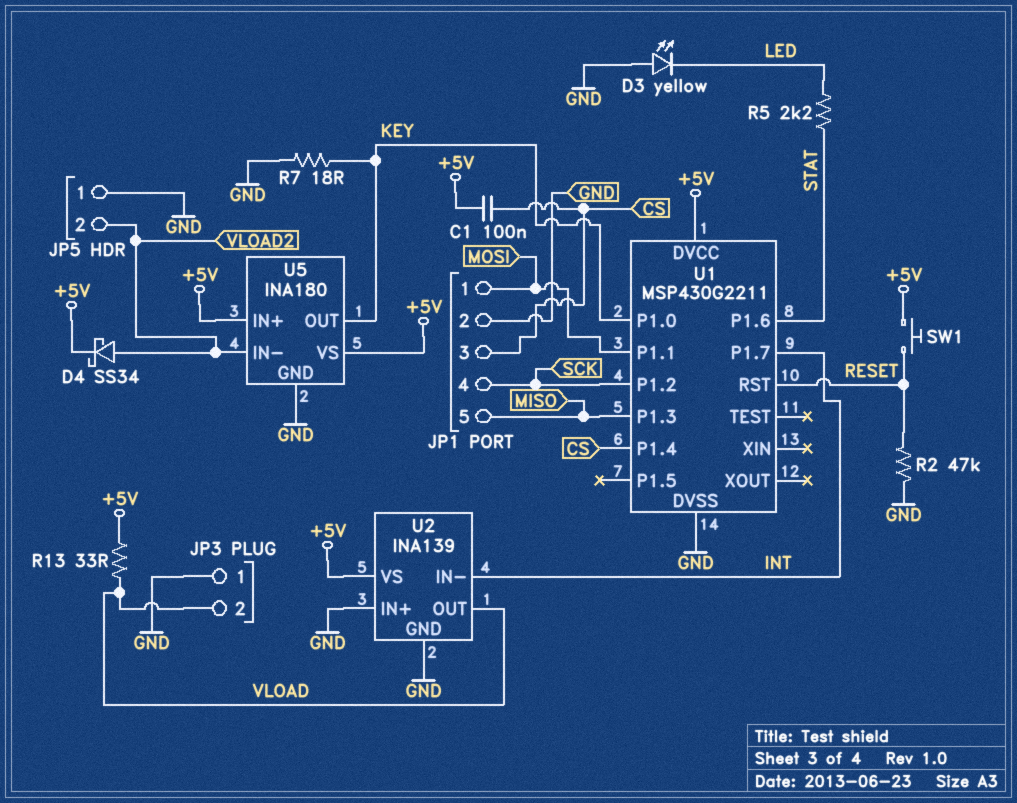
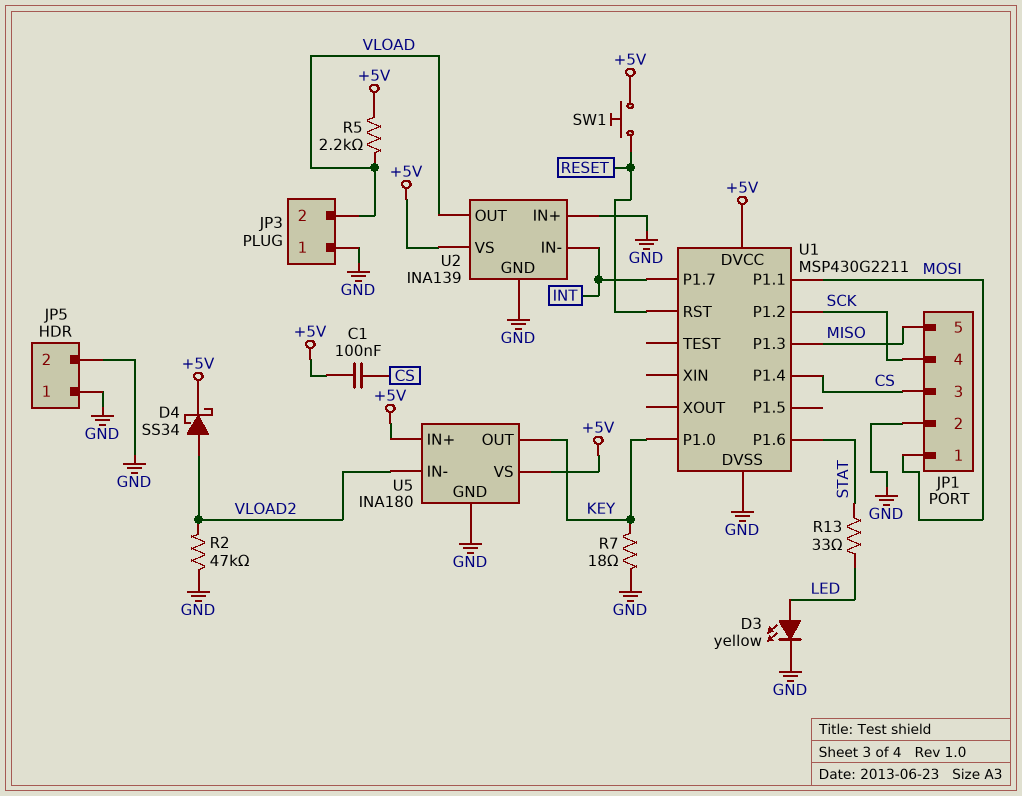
D3: LED yellow (A GND, K LED) -> LED yellow (A LED, K GND)
JP5 pin 2: VLOAD2 -> GND
R2: 47k (GND, RESET) -> 47k (GND, VLOAD2)
R5: 2.2k (LED, STAT) -> 2.2k (+5V, VLOAD)
R13: 33 (+5V, VLOAD) -> 33 (LED, STAT)

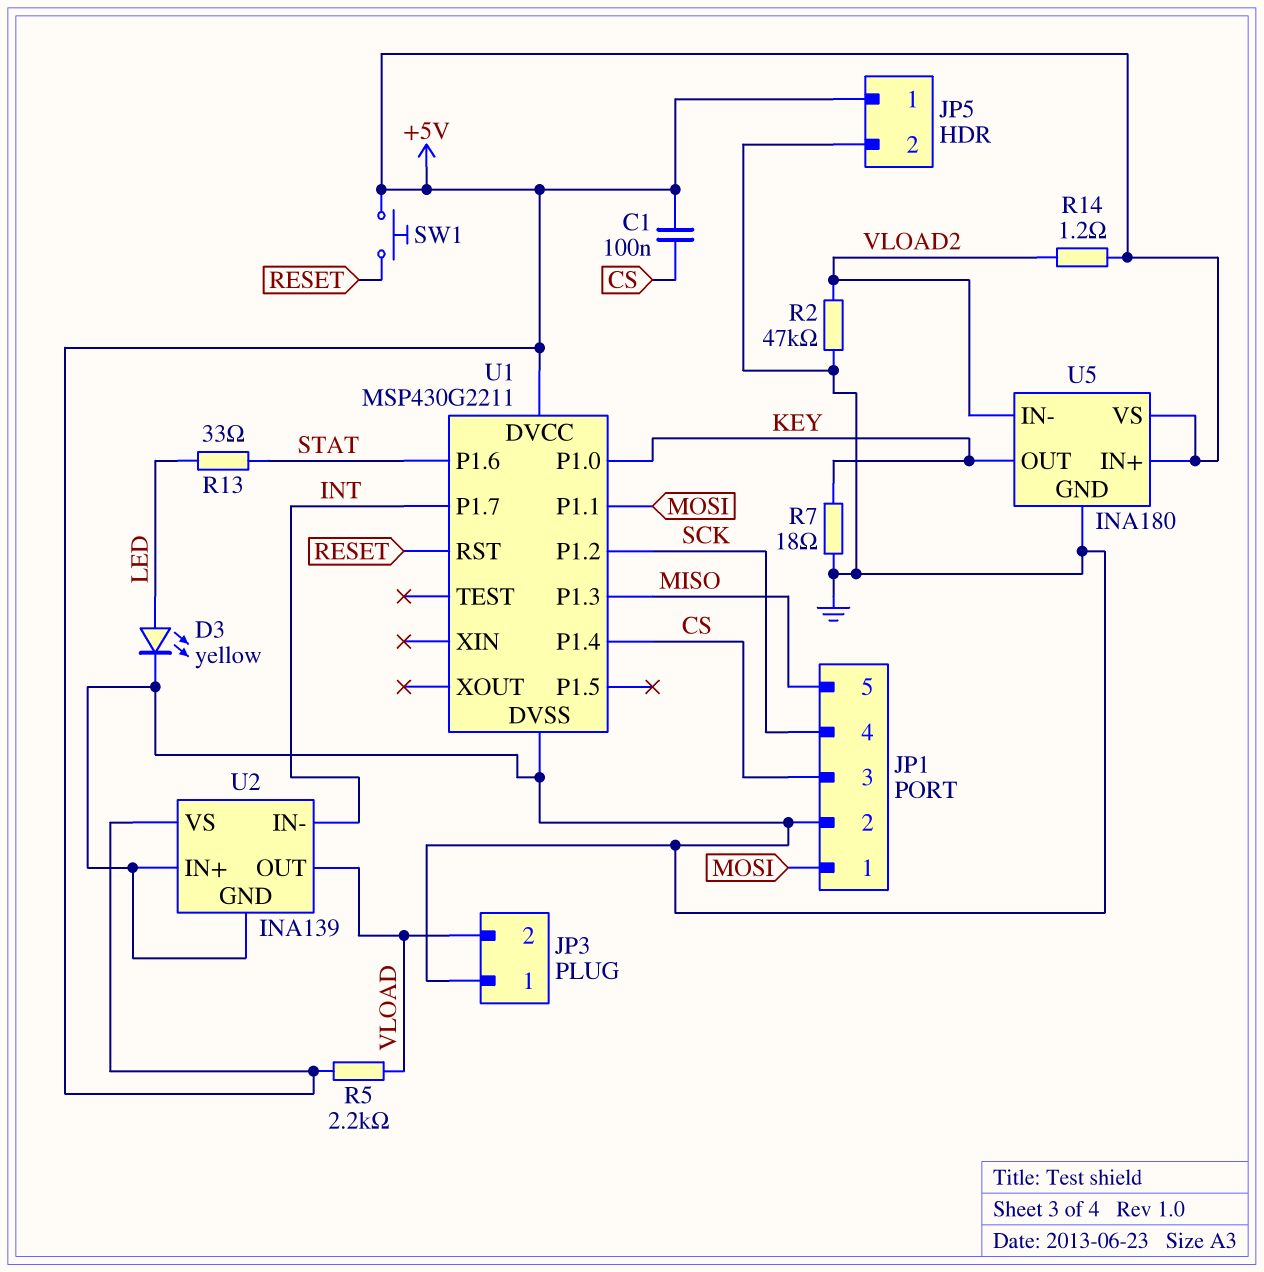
D4: schottky SS34 (A VLOAD2, K +5V) -> none
JP5 pin 1: GND -> +5V
R14: none -> 1.2 (+5V, VLOAD2)

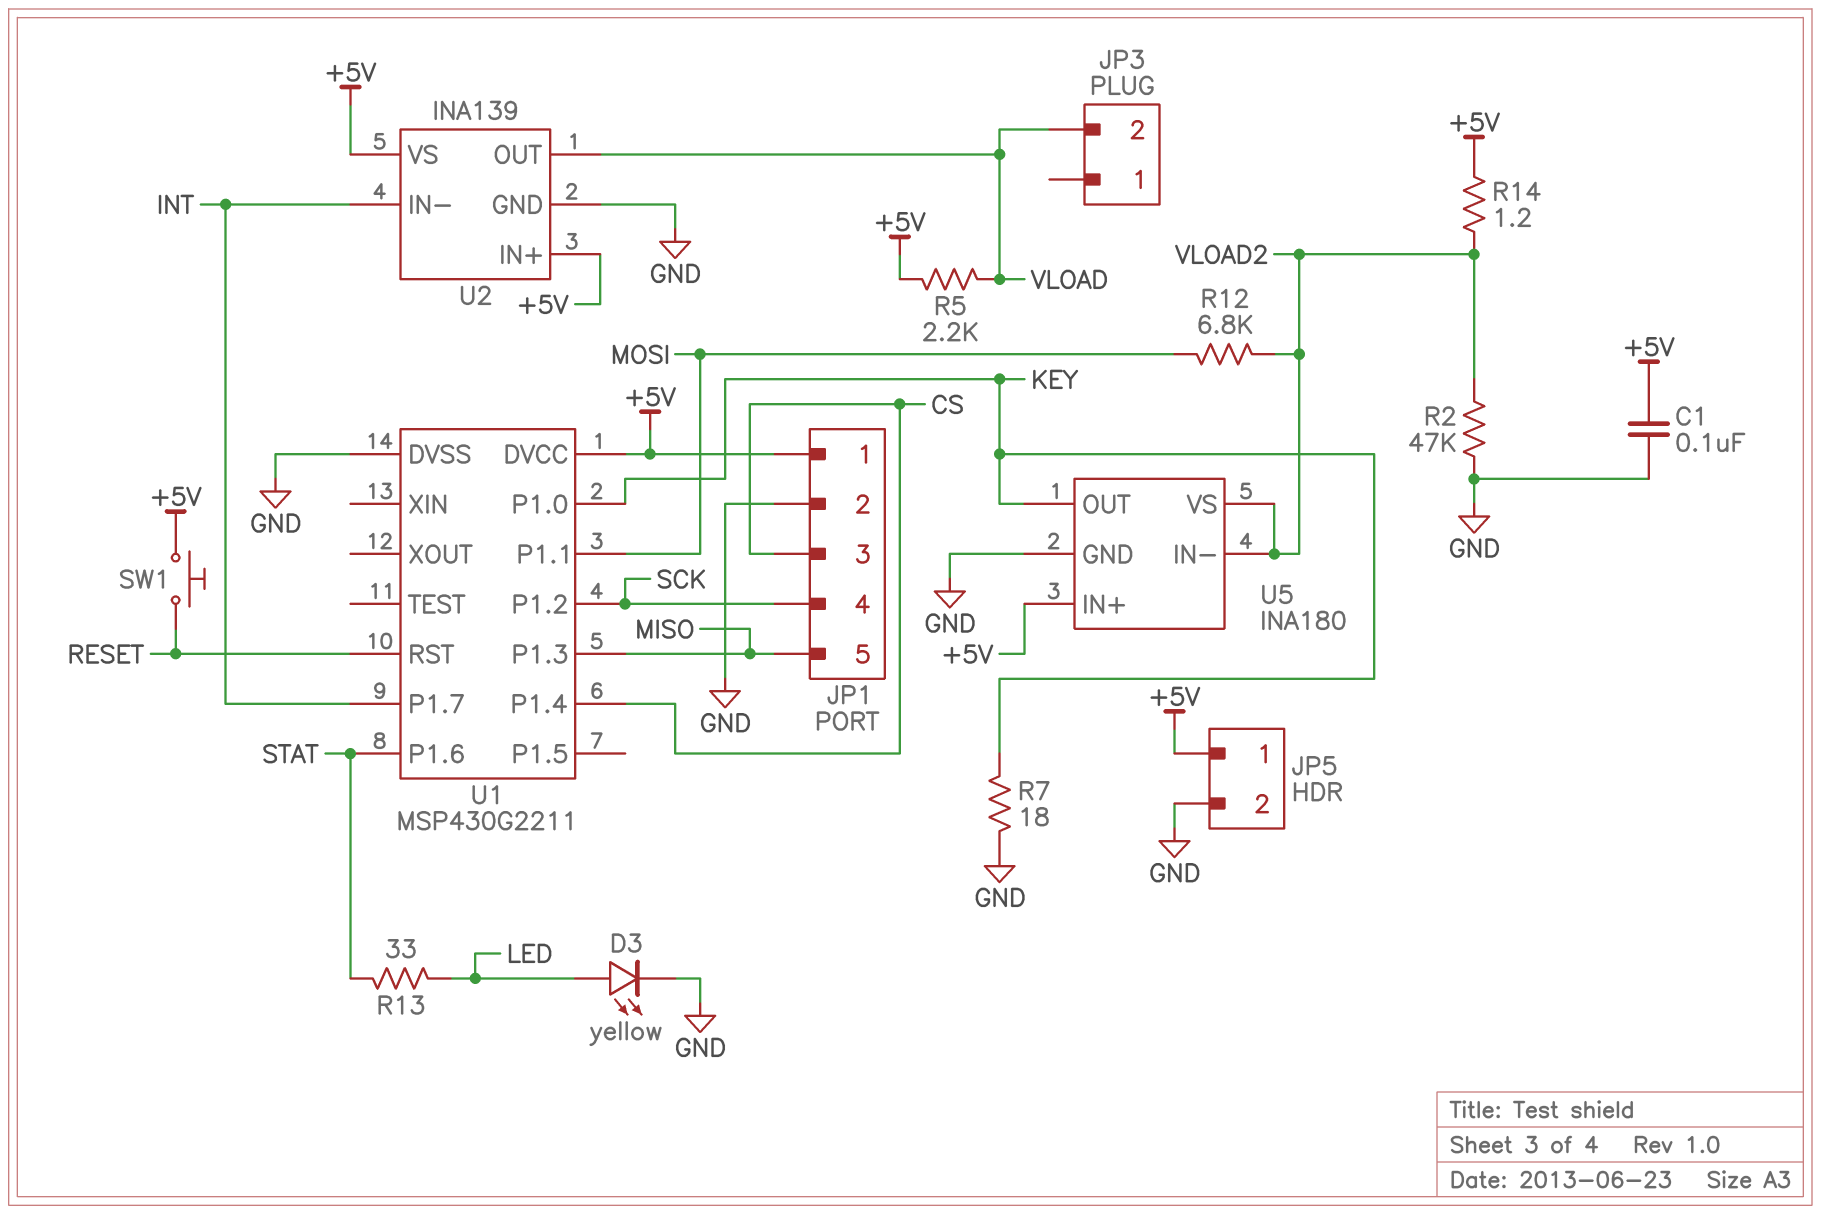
C1: 100nF (+5V, CS) -> 100nF (+5V, GND)
JP1 pin 1: MOSI -> +5V
JP3 pin 1: GND -> none
R12: none -> 6.8k (MOSI, VLOAD2)
U2 pin IN+: GND -> +5V
U5 pin VS: +5V -> VLOAD2

